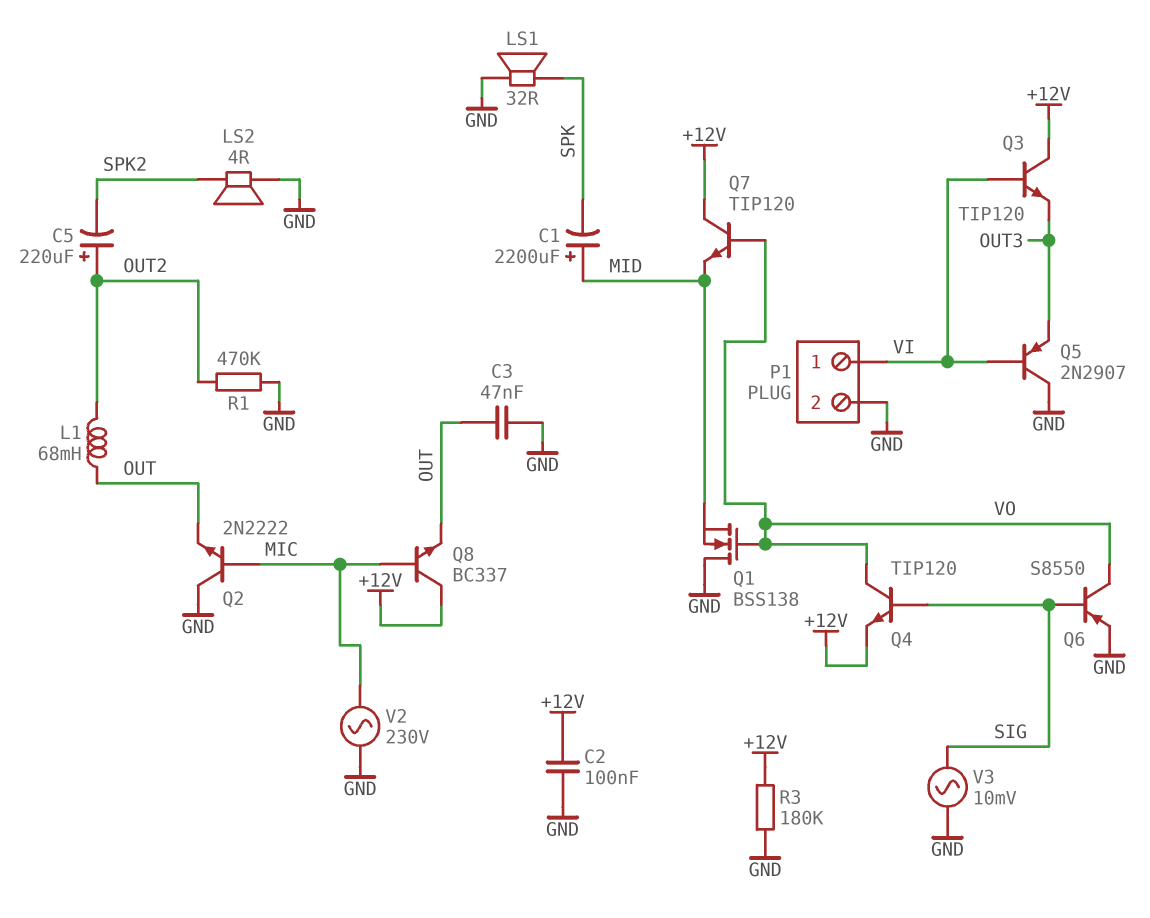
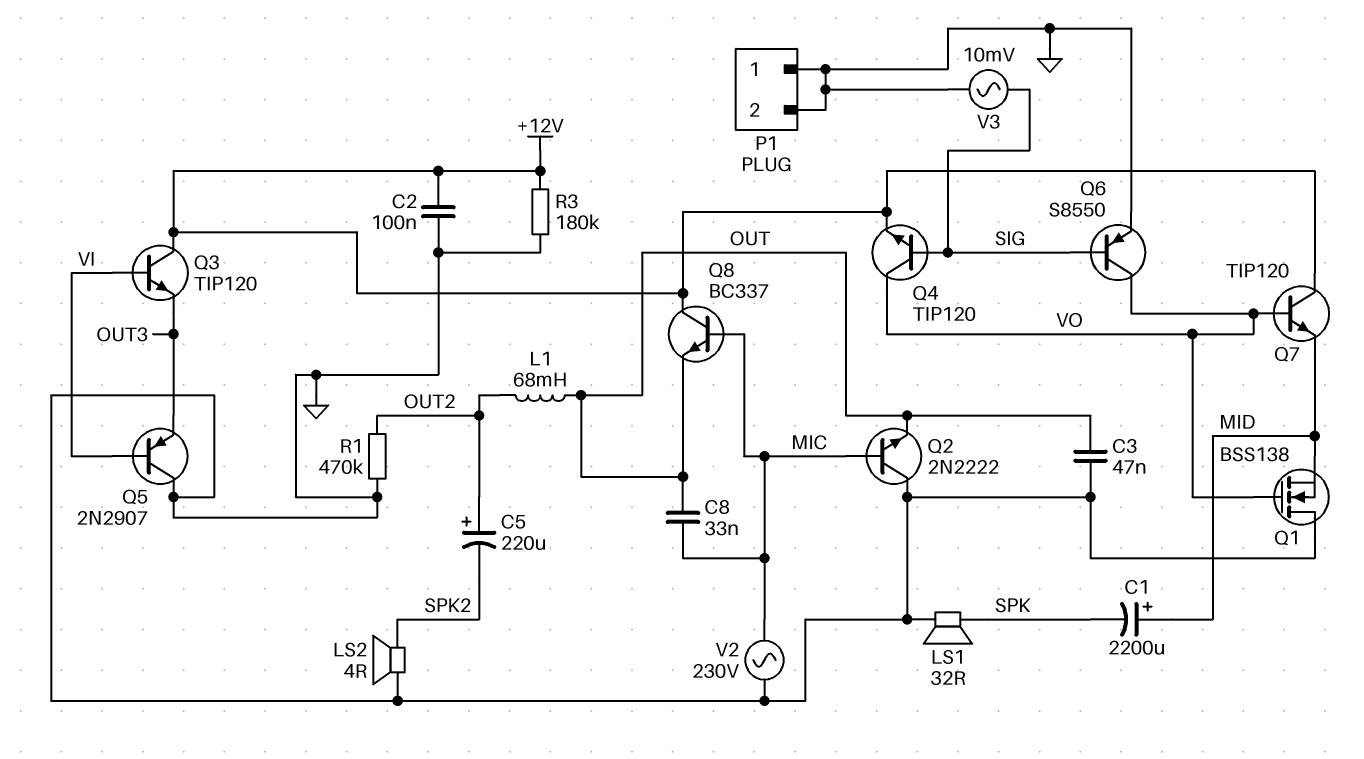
C8: none -> 33nF (MIC, OUT)
P1 pin 1: VI -> GND

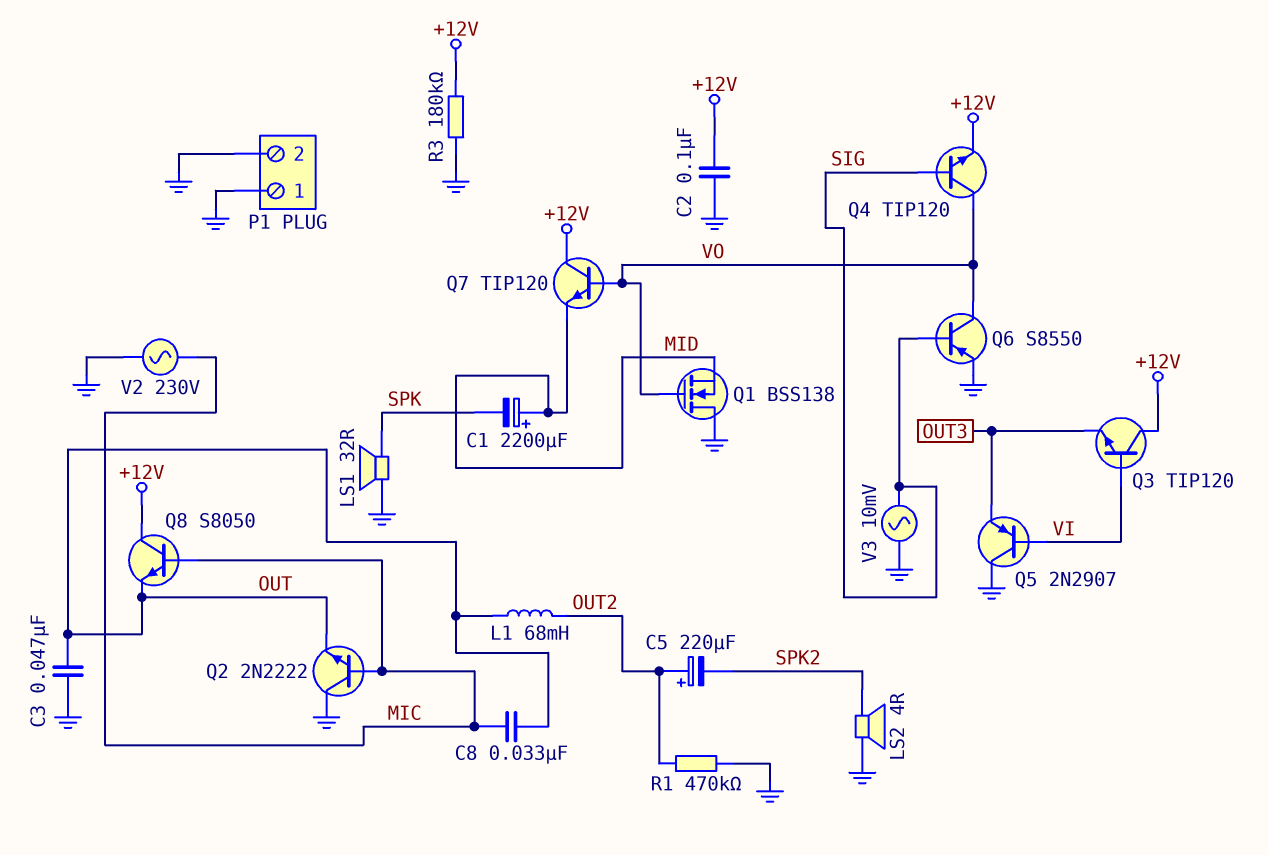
Q8: NPN BC337 (B MIC, C +12V, E OUT) -> NPN S8050 (B MIC, C +12V, E OUT)

